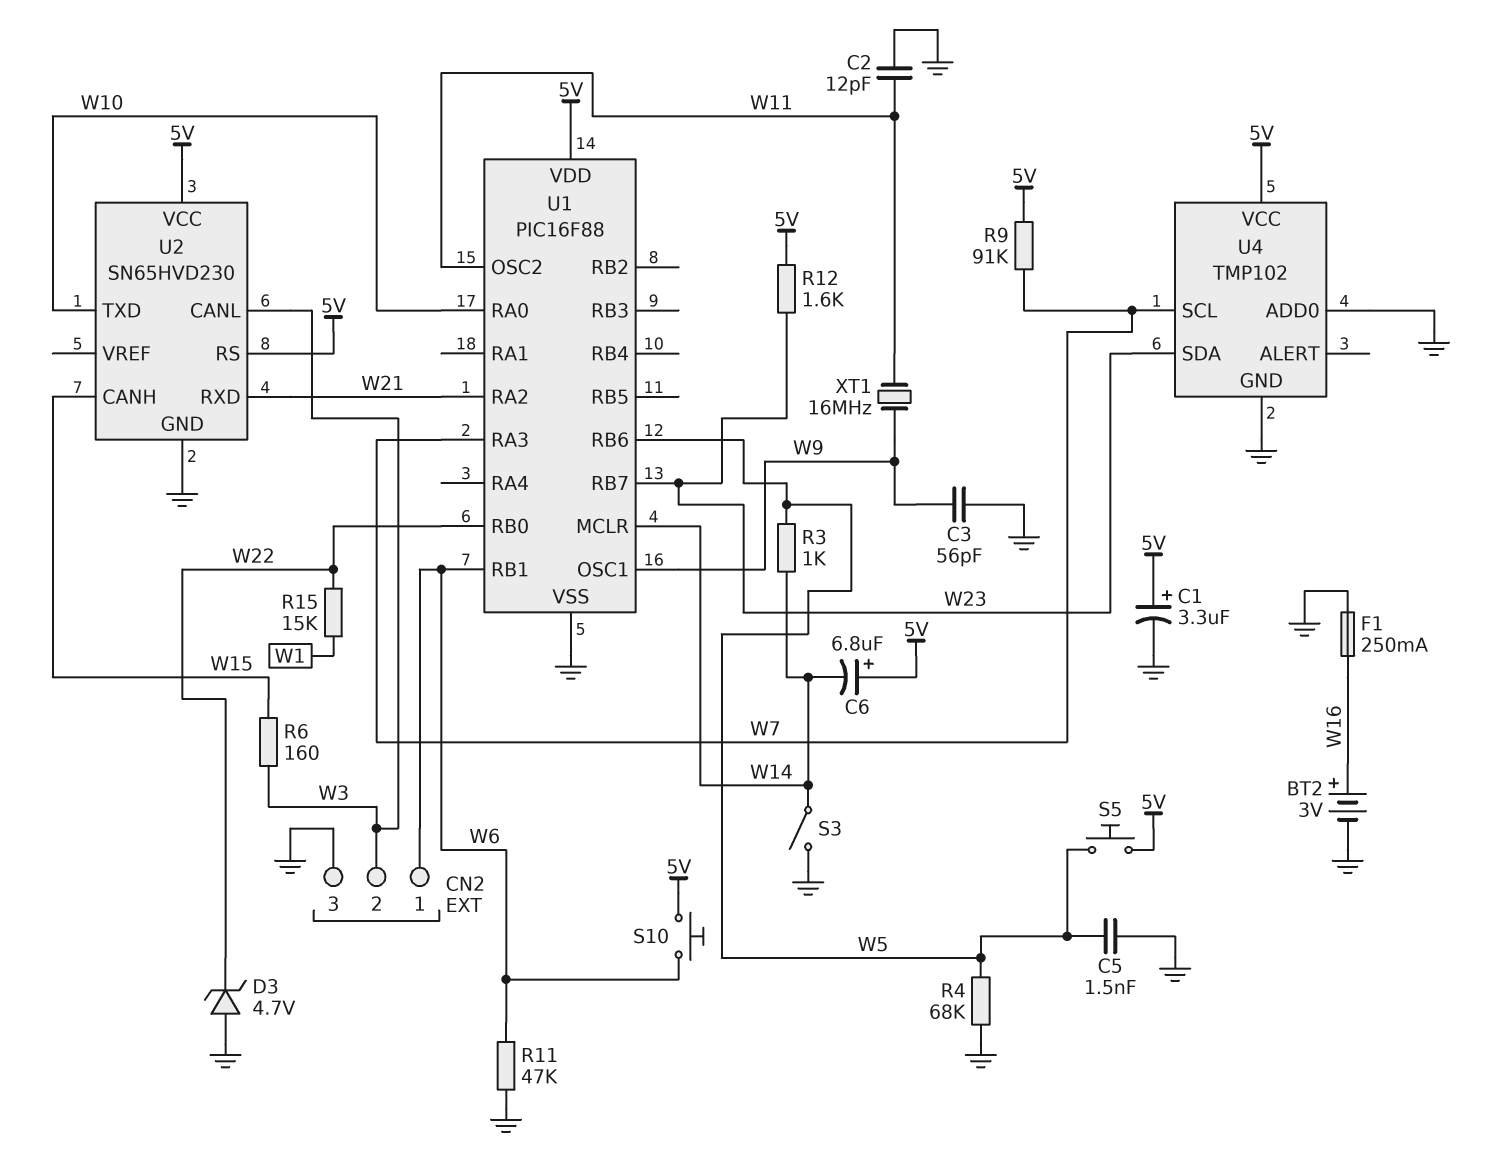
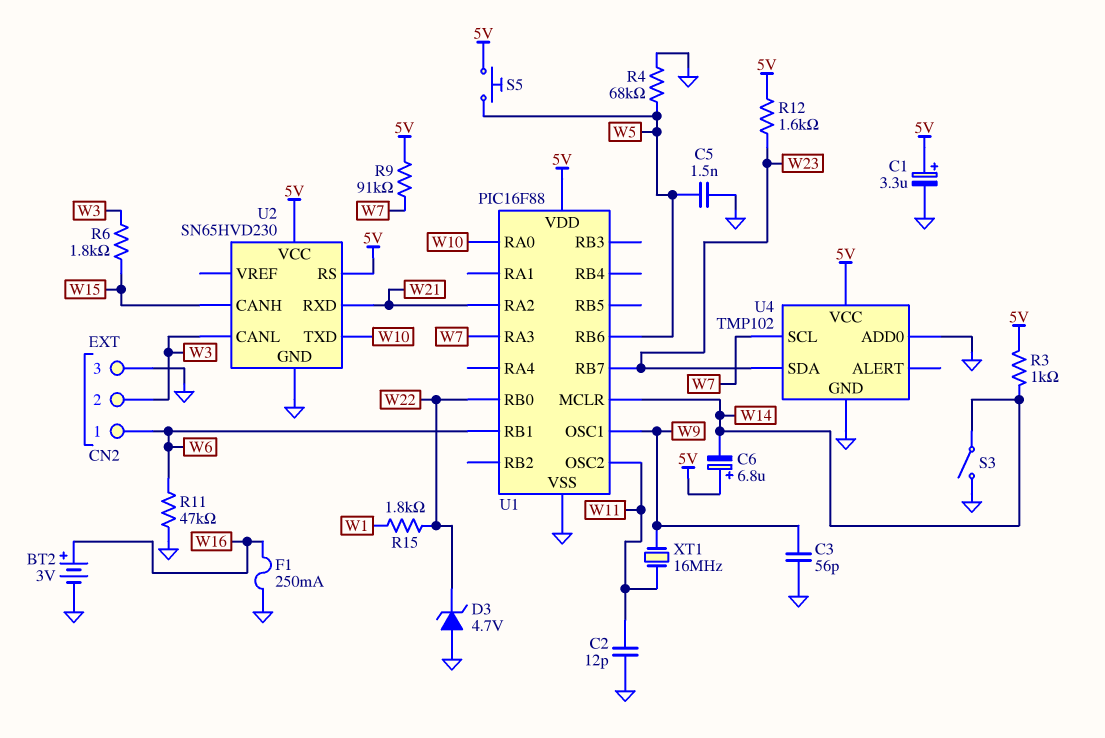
R3: 1k (W5, W14) -> 1k (5V, W14)
R6: 160 (W3, W15) -> 1.8k (W3, W15)
R15: 15k (W1, W22) -> 1.8k (W1, W22)
S10: button (5V, W6) -> none

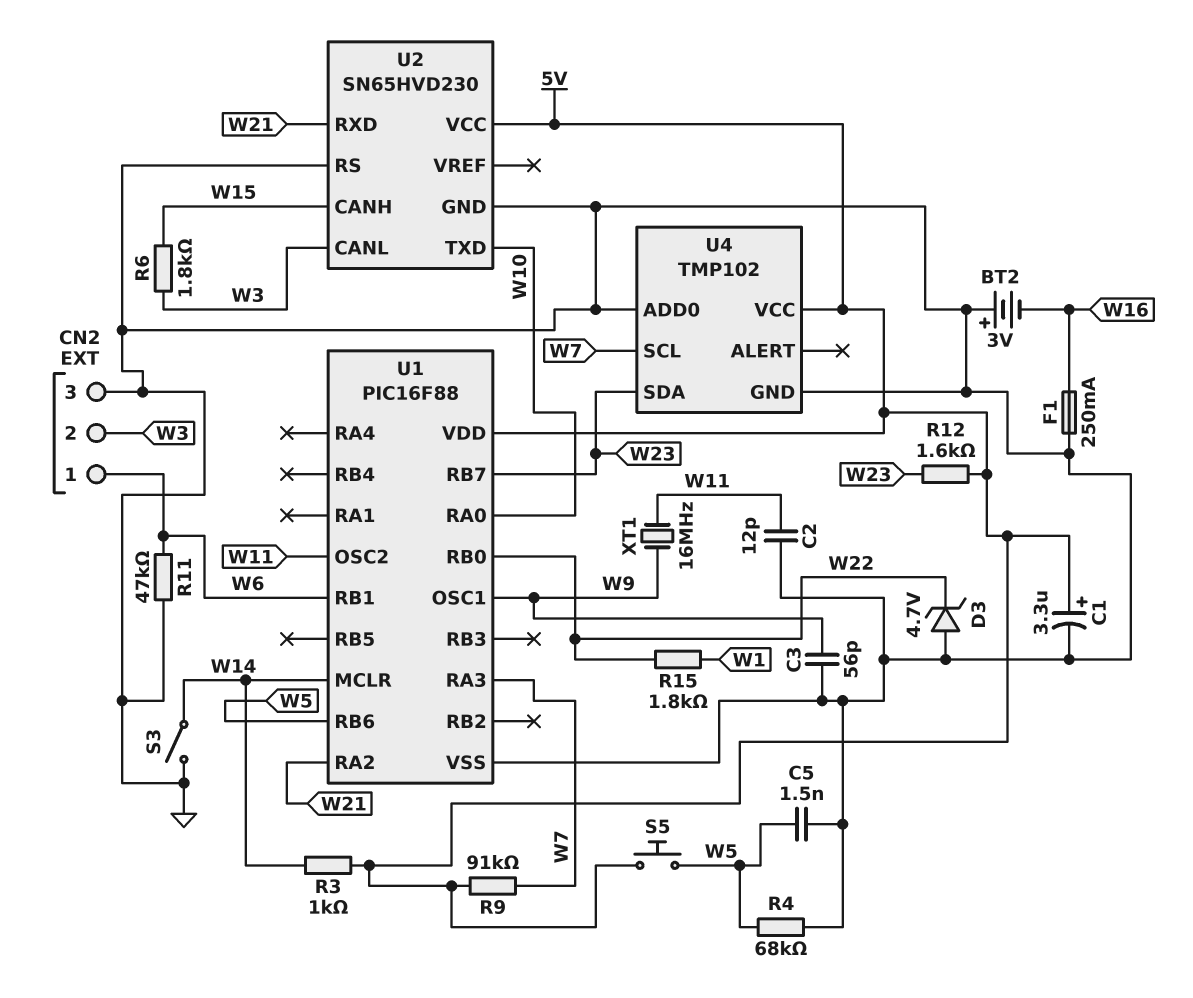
BT2: 3V (plus W16, minus GND) -> 3V (plus GND, minus W16)
C6: 6.8uF (plus 5V, minus W14) -> none
U2 pin RS: 5V -> GND

